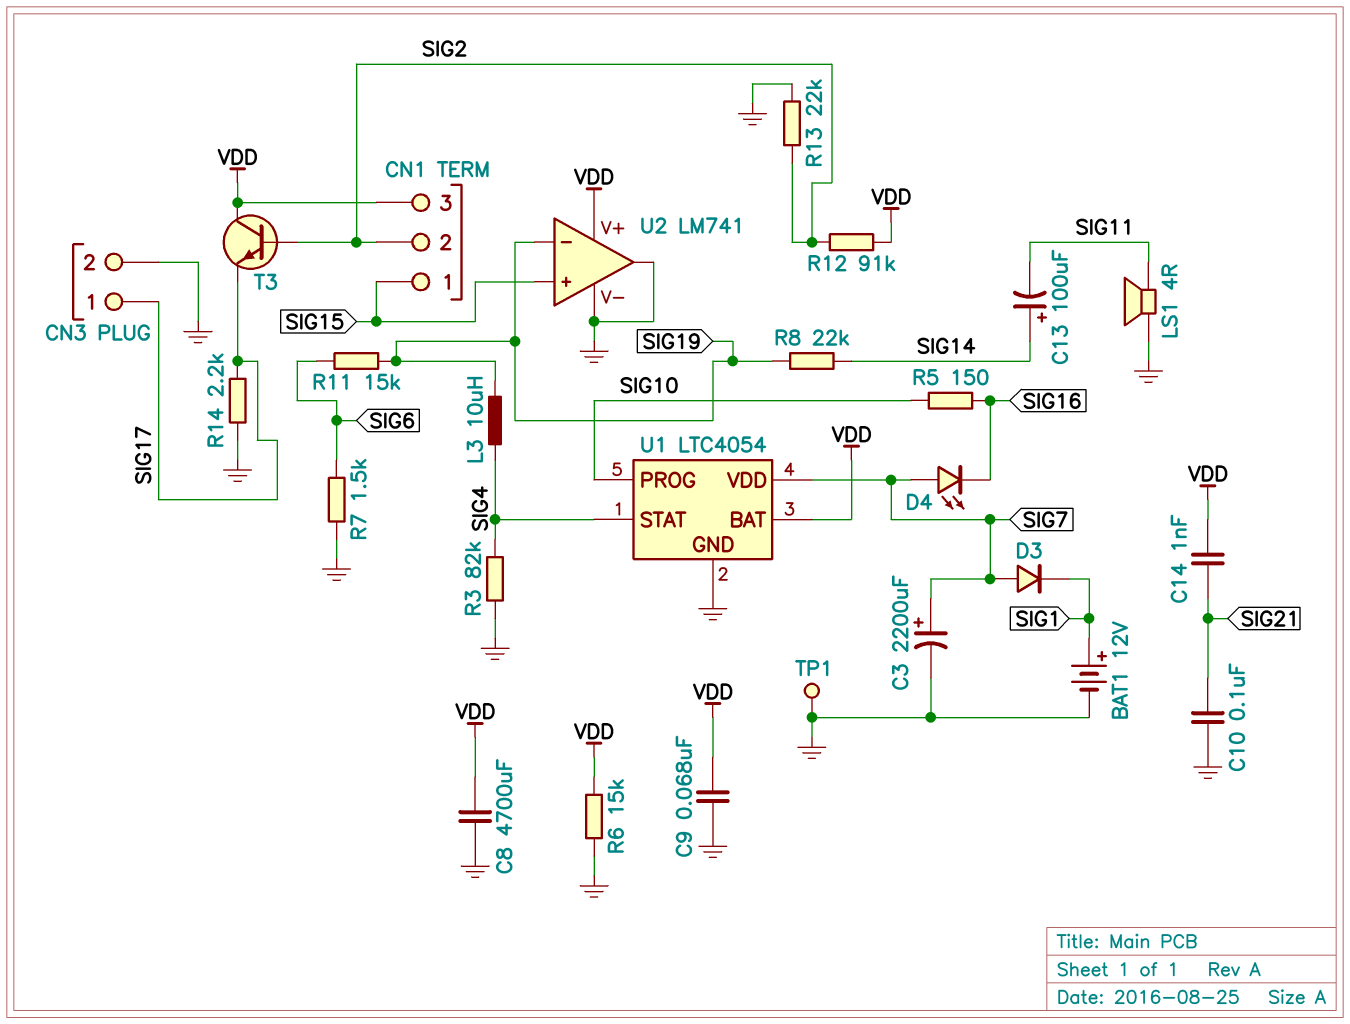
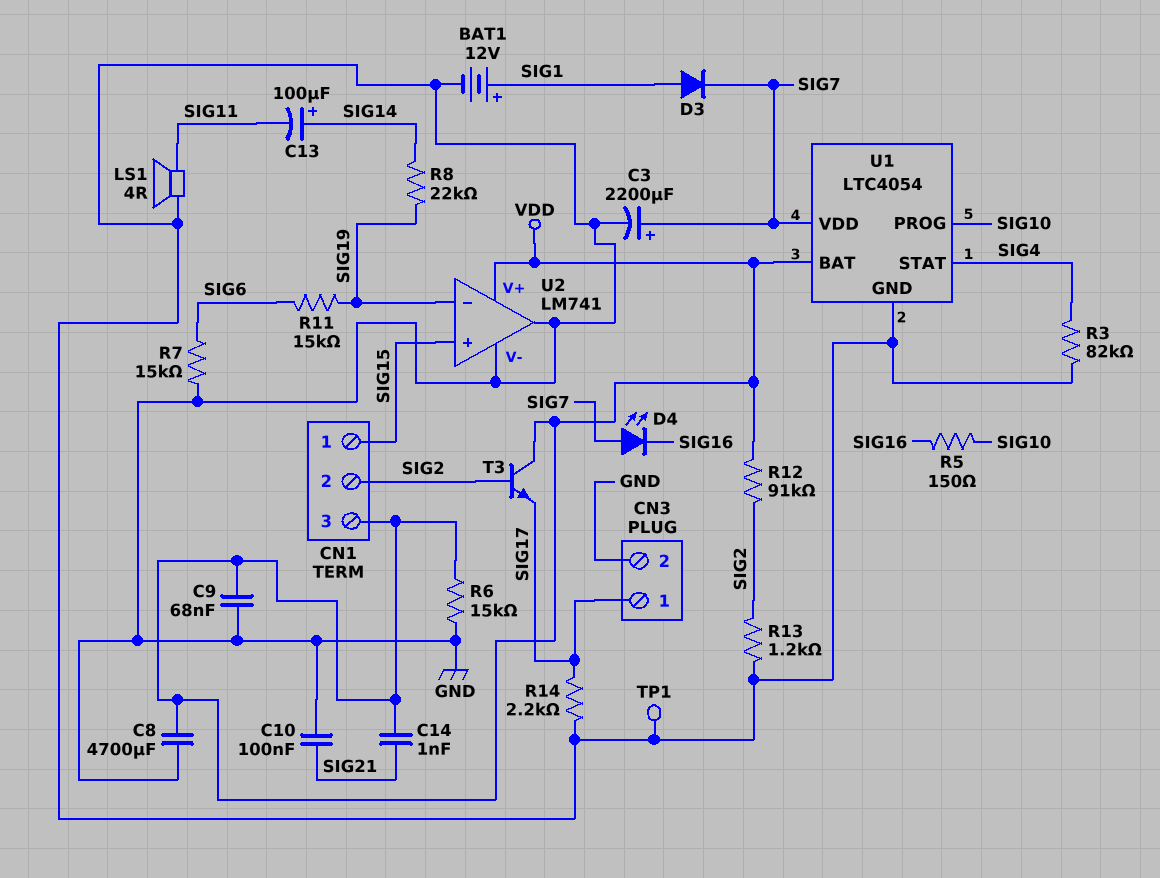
D3: diode (A SIG7, K SIG1) -> diode (A SIG1, K SIG7)
L3: 10uH (SIG4, SIG19) -> none
R7: 1.5k (GND, SIG6) -> 15k (GND, SIG6)
R13: 22k (GND, SIG2) -> 1.2k (GND, SIG2)

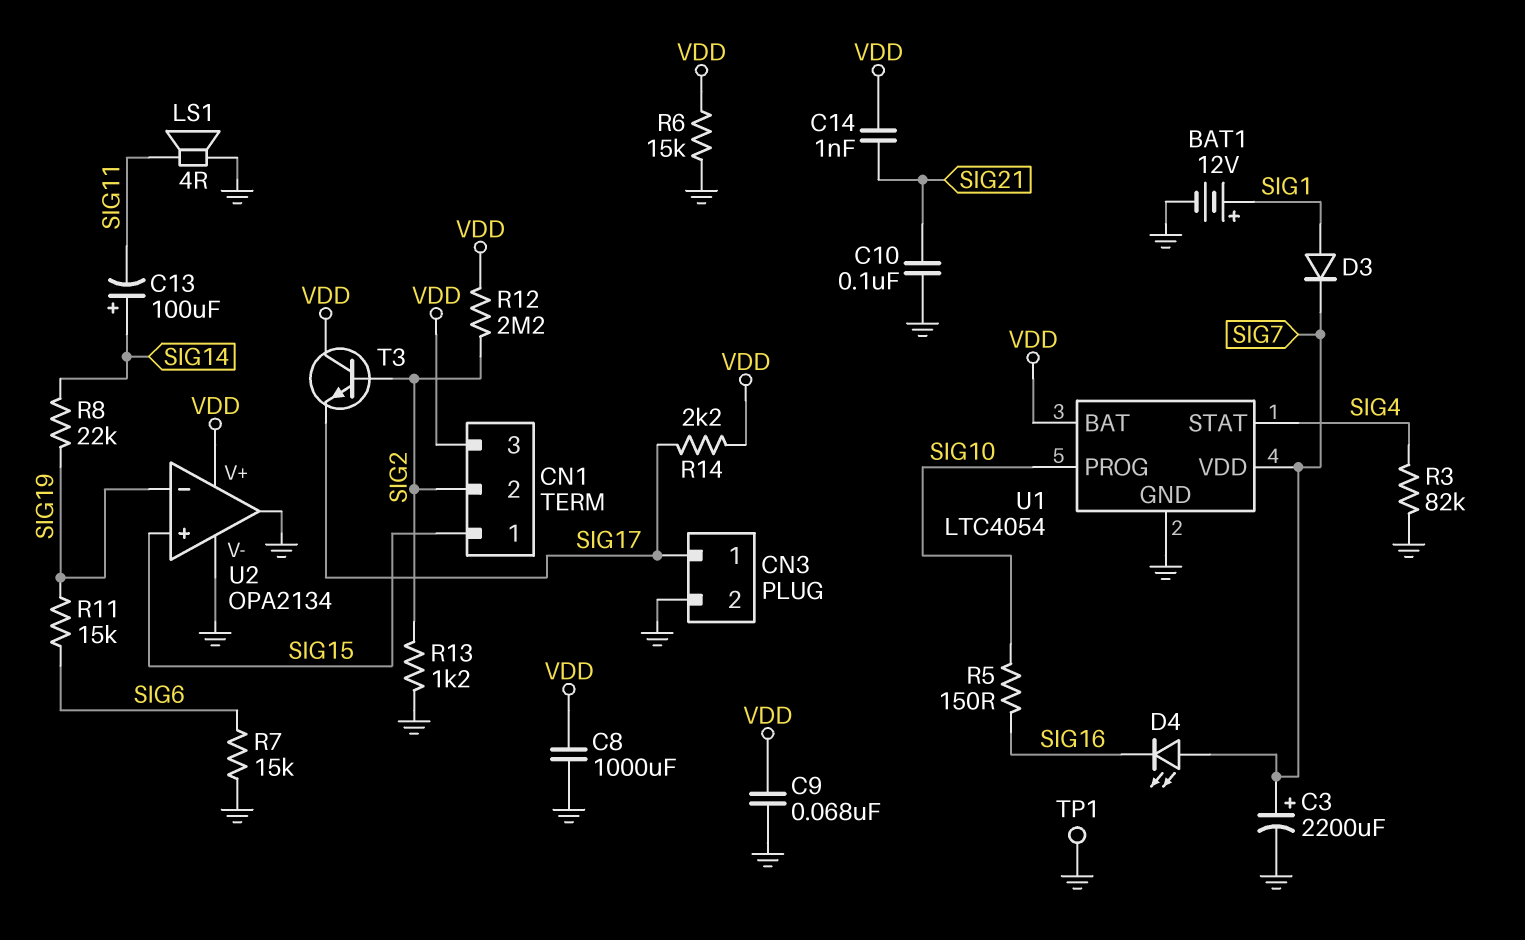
C8: 4700uF (GND, VDD) -> 1000uF (GND, VDD)
R12: 91k (SIG2, VDD) -> 2.2M (SIG2, VDD)
R14: 2.2k (GND, SIG17) -> 2.2k (SIG17, VDD)
U2: LM741 -> OPA2134

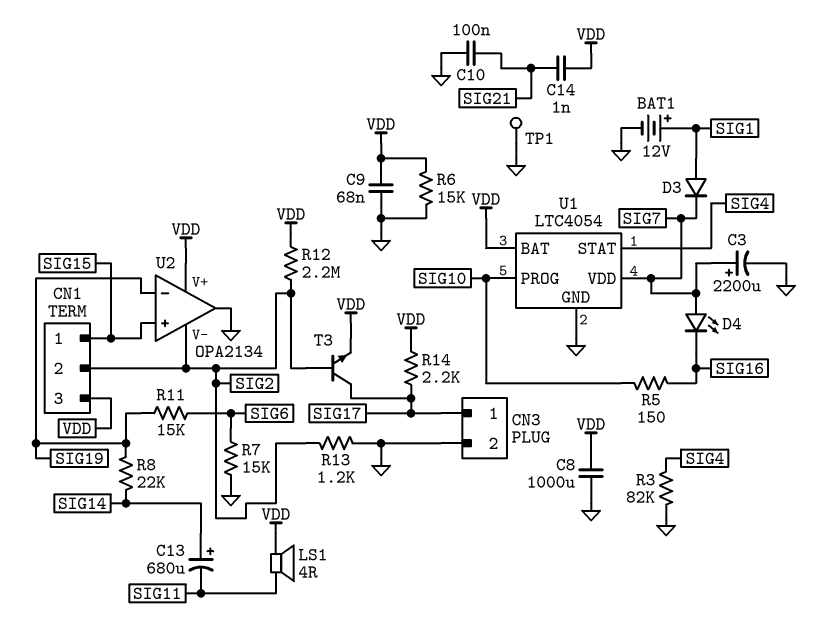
C13: 100uF (plus SIG14, minus SIG11) -> 680uF (plus SIG14, minus SIG11)
LS1: speaker 4R (GND, SIG11) -> speaker 4R (SIG11, VDD)
T3: NPN (B SIG2, C VDD, E SIG17) -> NPN (B SIG2, C SIG17, E VDD)
U2 pin V-: GND -> SIG2

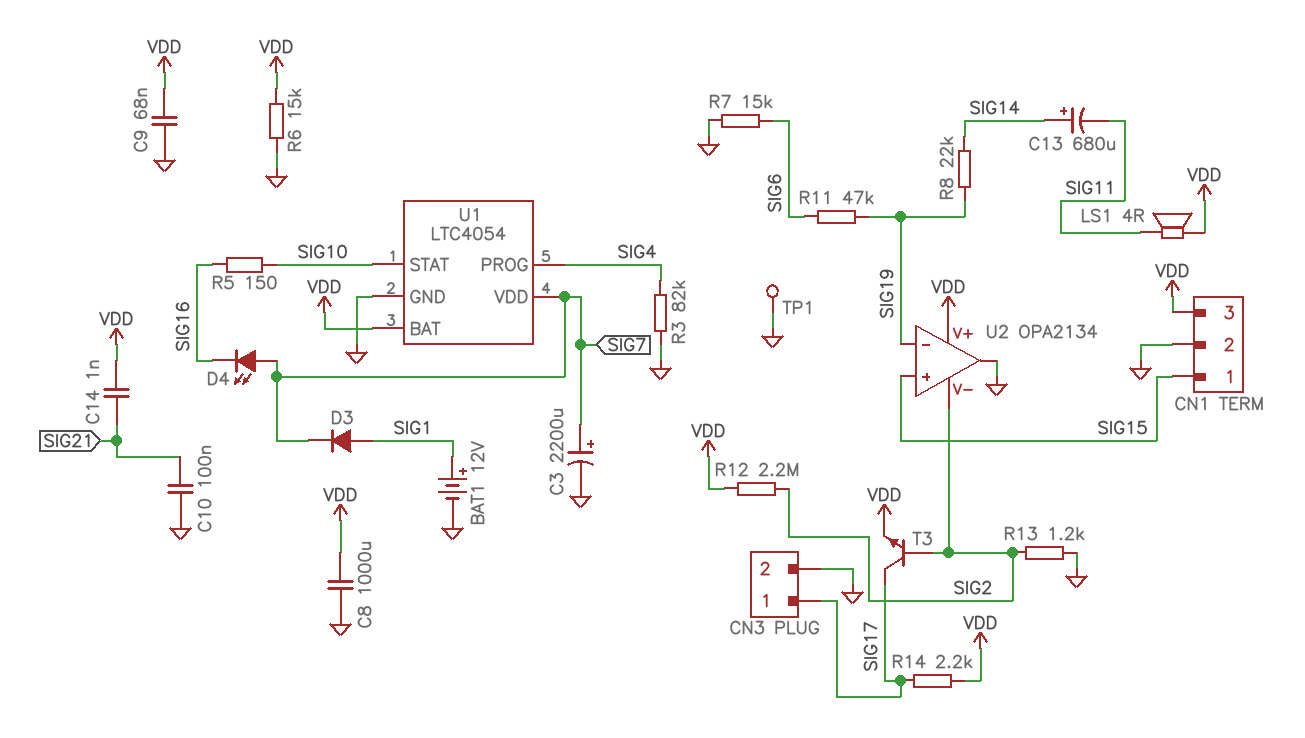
CN1 pin 2: SIG2 -> GND
R11: 15k (SIG6, SIG19) -> 47k (SIG6, SIG19)
U1 pin PROG: SIG10 -> SIG4
U1 pin STAT: SIG4 -> SIG10

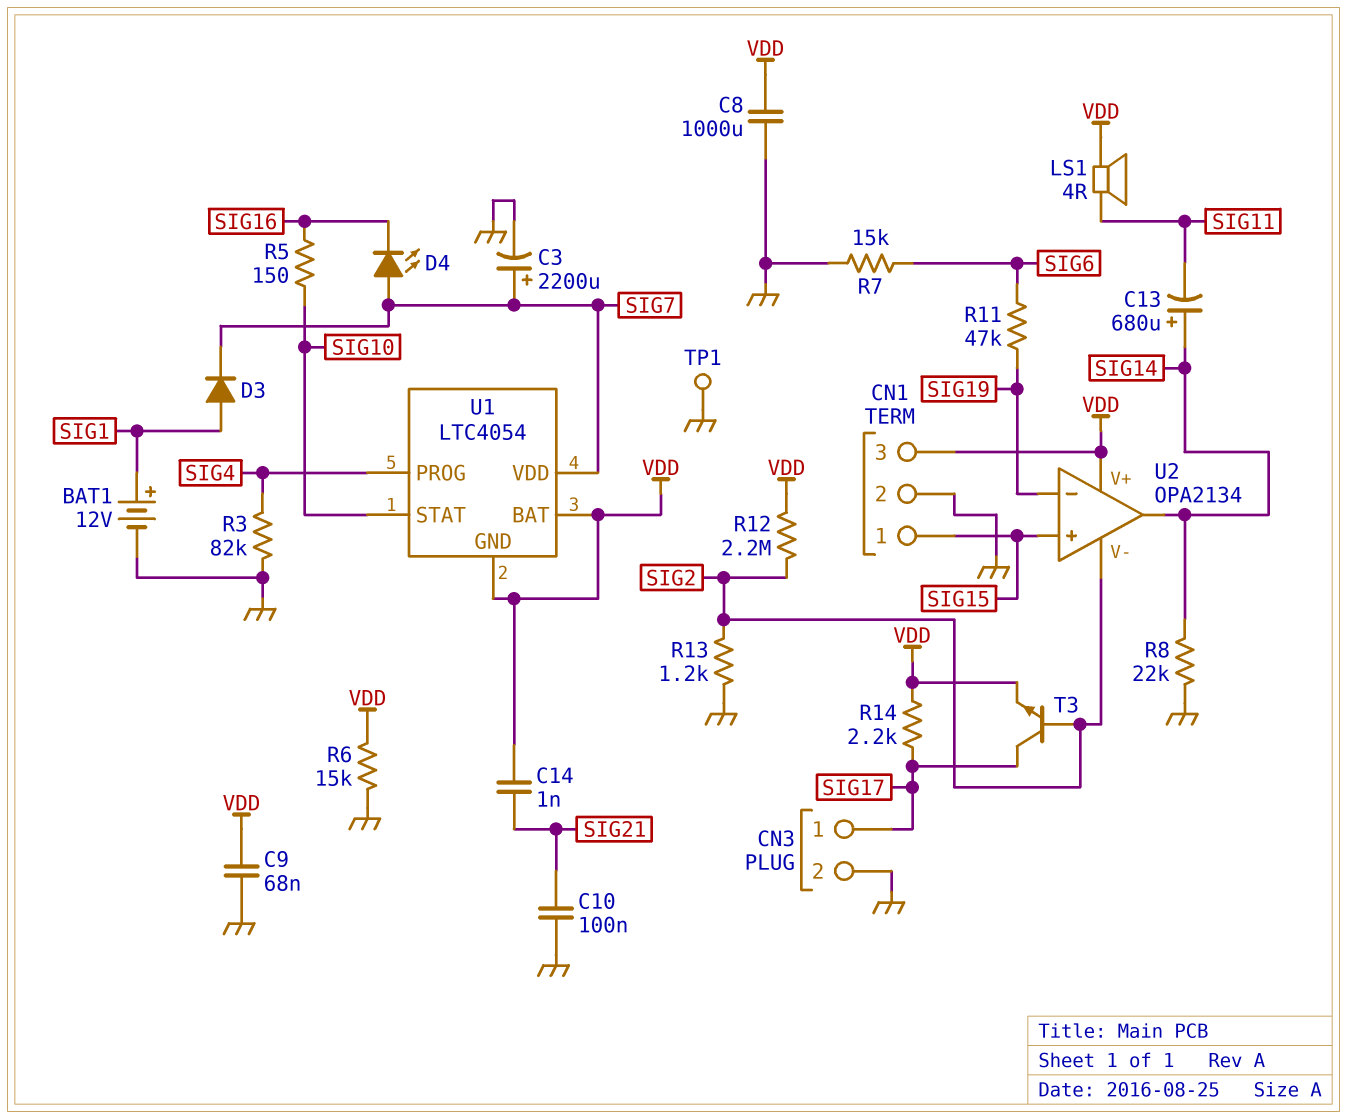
R8: 22k (SIG14, SIG19) -> 22k (GND, SIG14)
U1 pin GND: GND -> VDD
U2 pin out: GND -> SIG14

